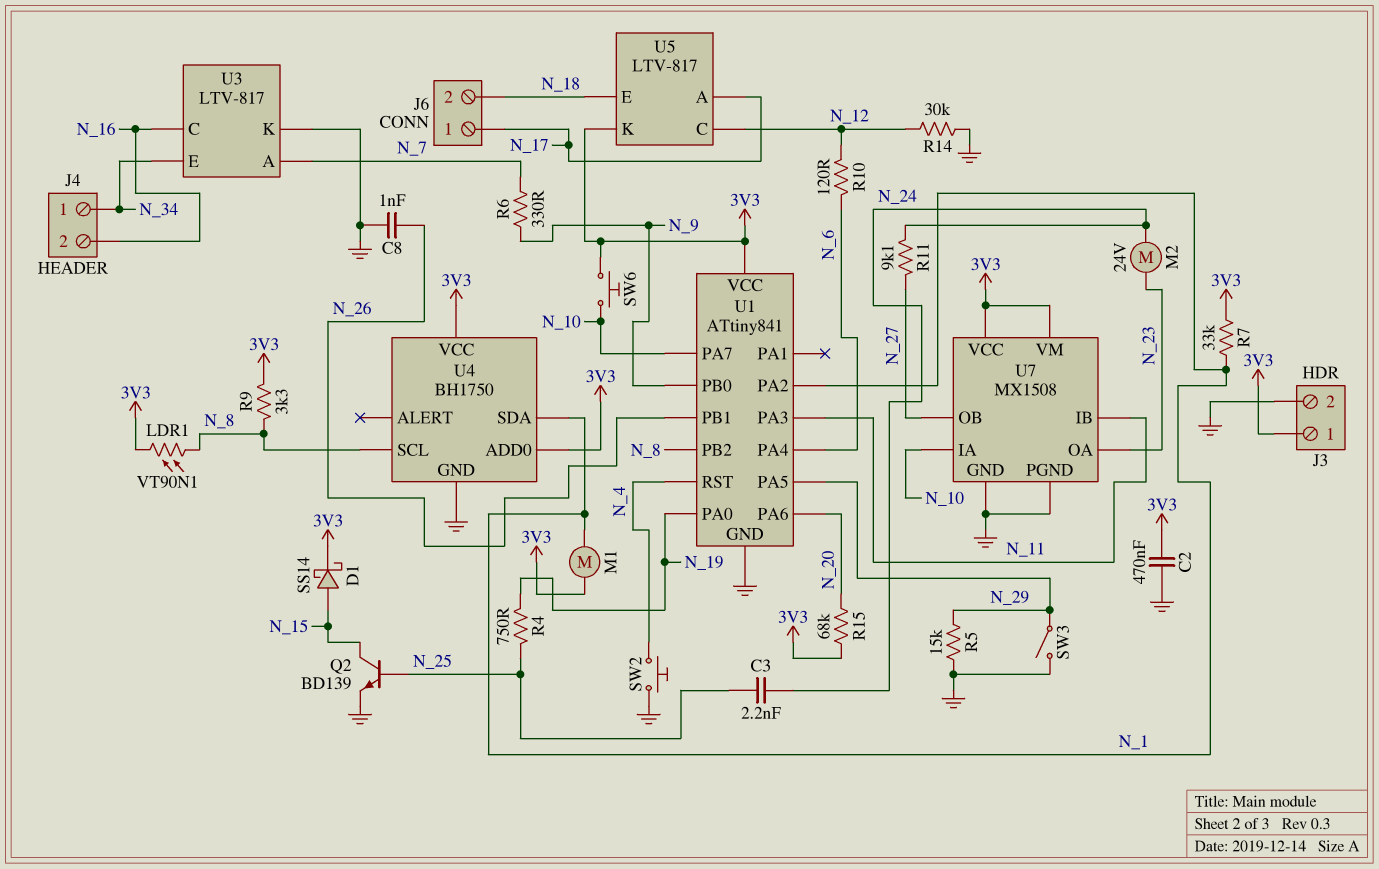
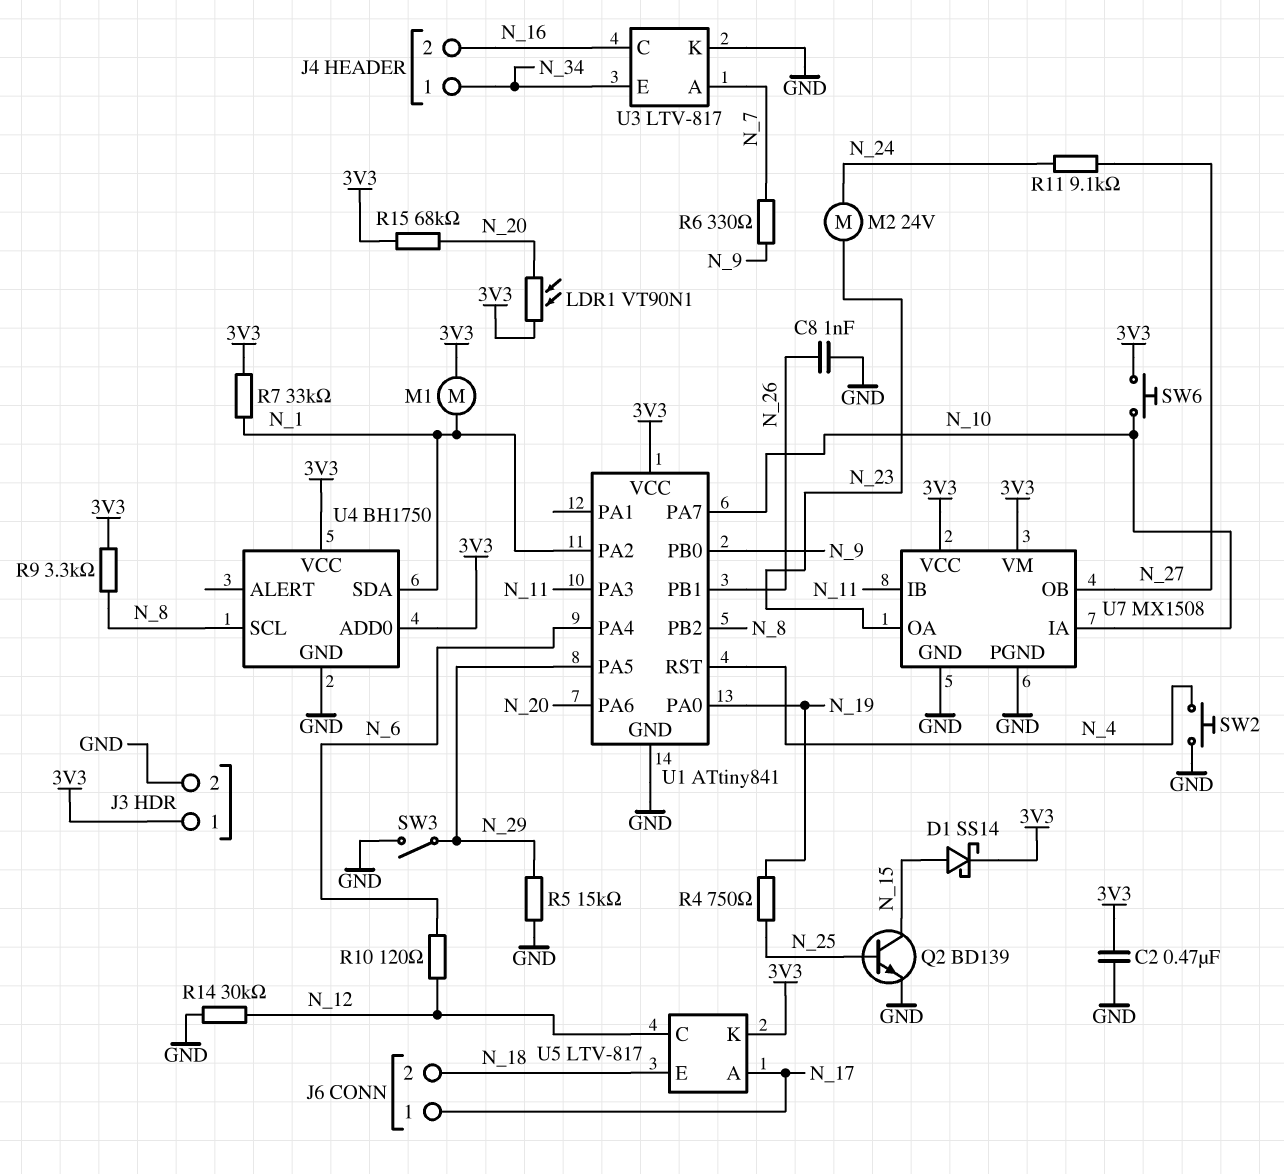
C3: 2.2nF (N_24, N_25) -> none
LDR1: VT90N1 (3V3, N_8) -> VT90N1 (3V3, N_20)

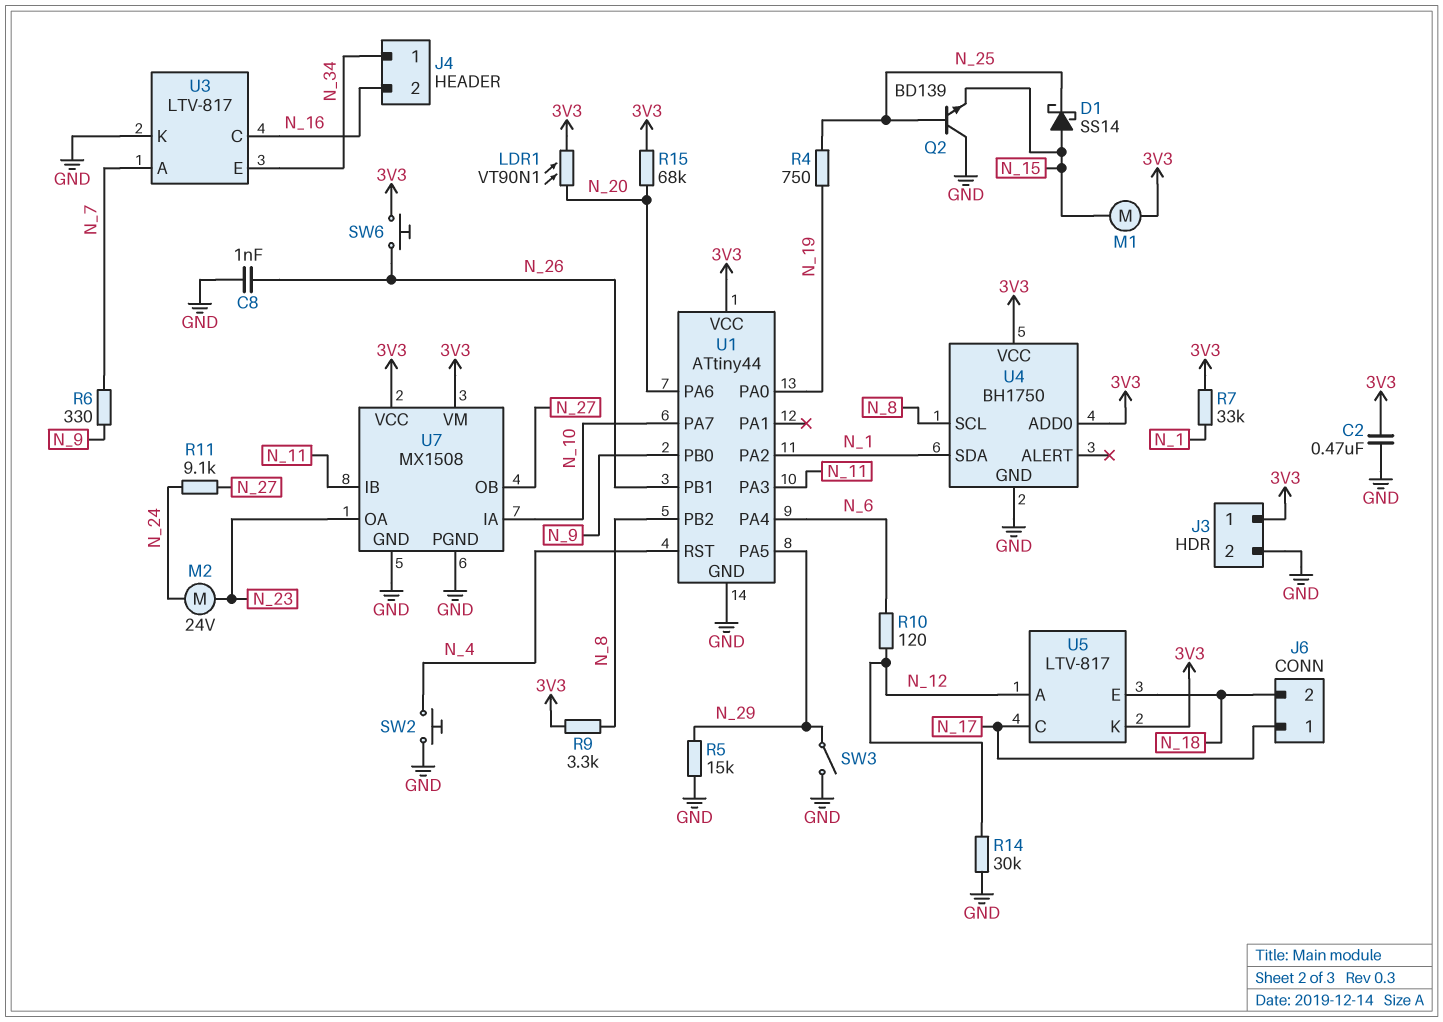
D1: schottky SS14 (A N_15, K 3V3) -> schottky SS14 (A N_15, K N_25)
M1: motor (3V3, N_1) -> motor (3V3, N_15)
Q2: NPN BD139 (B N_25, C N_15, E GND) -> NPN BD139 (B N_25, C GND, E N_15)
SW6: button (3V3, N_10) -> button (3V3, N_26)
U1: ATtiny841 -> ATtiny44
U5 pin A: N_17 -> N_12
U5 pin C: N_12 -> N_17

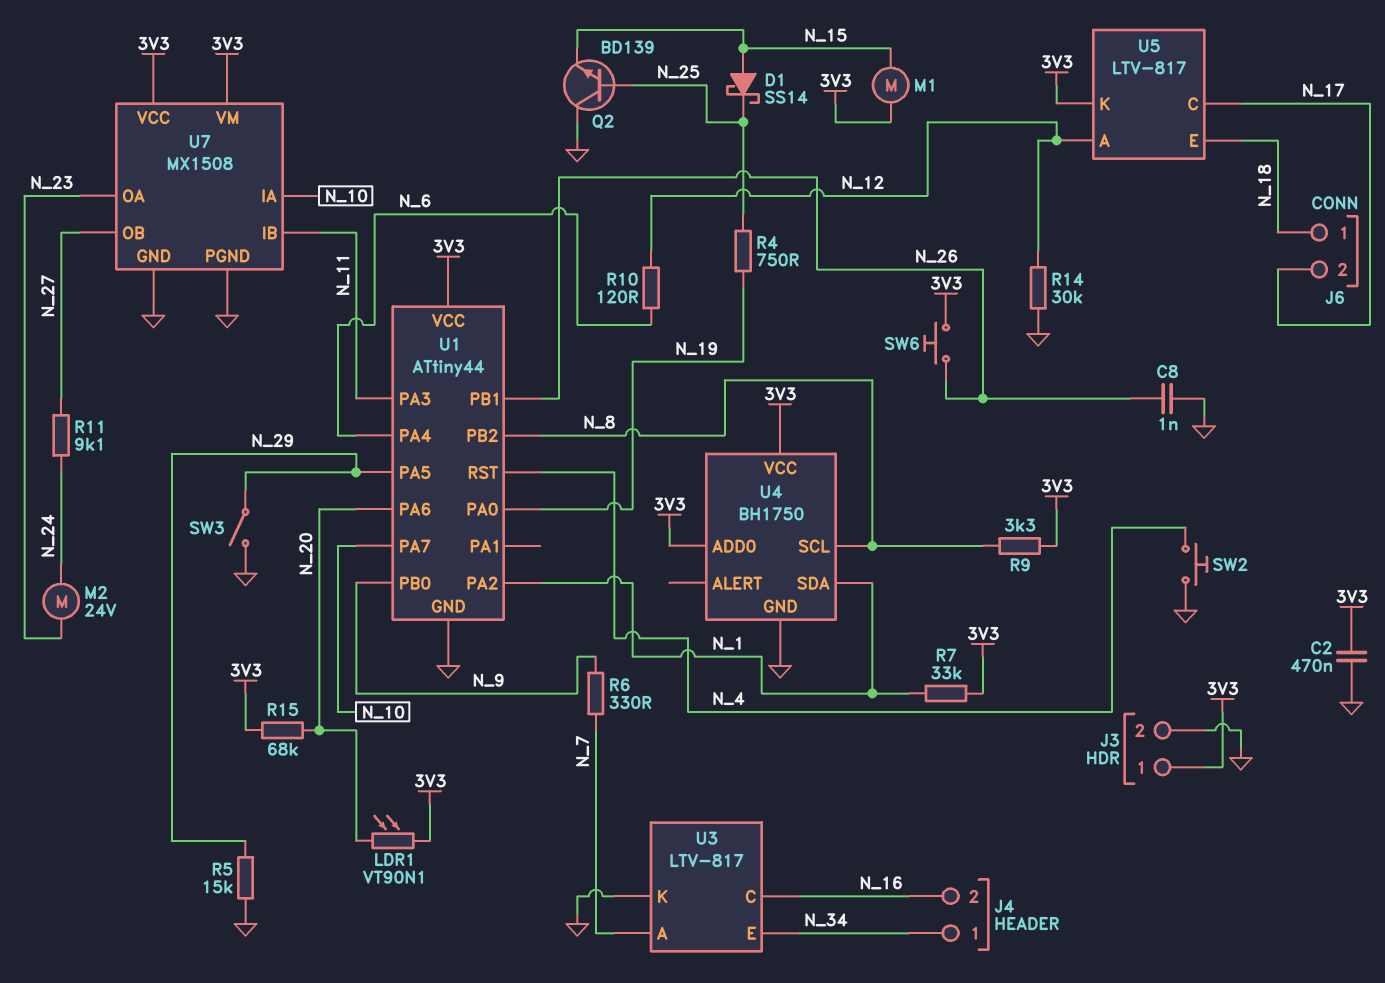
J6 pin 1: N_17 -> N_18
J6 pin 2: N_18 -> N_17

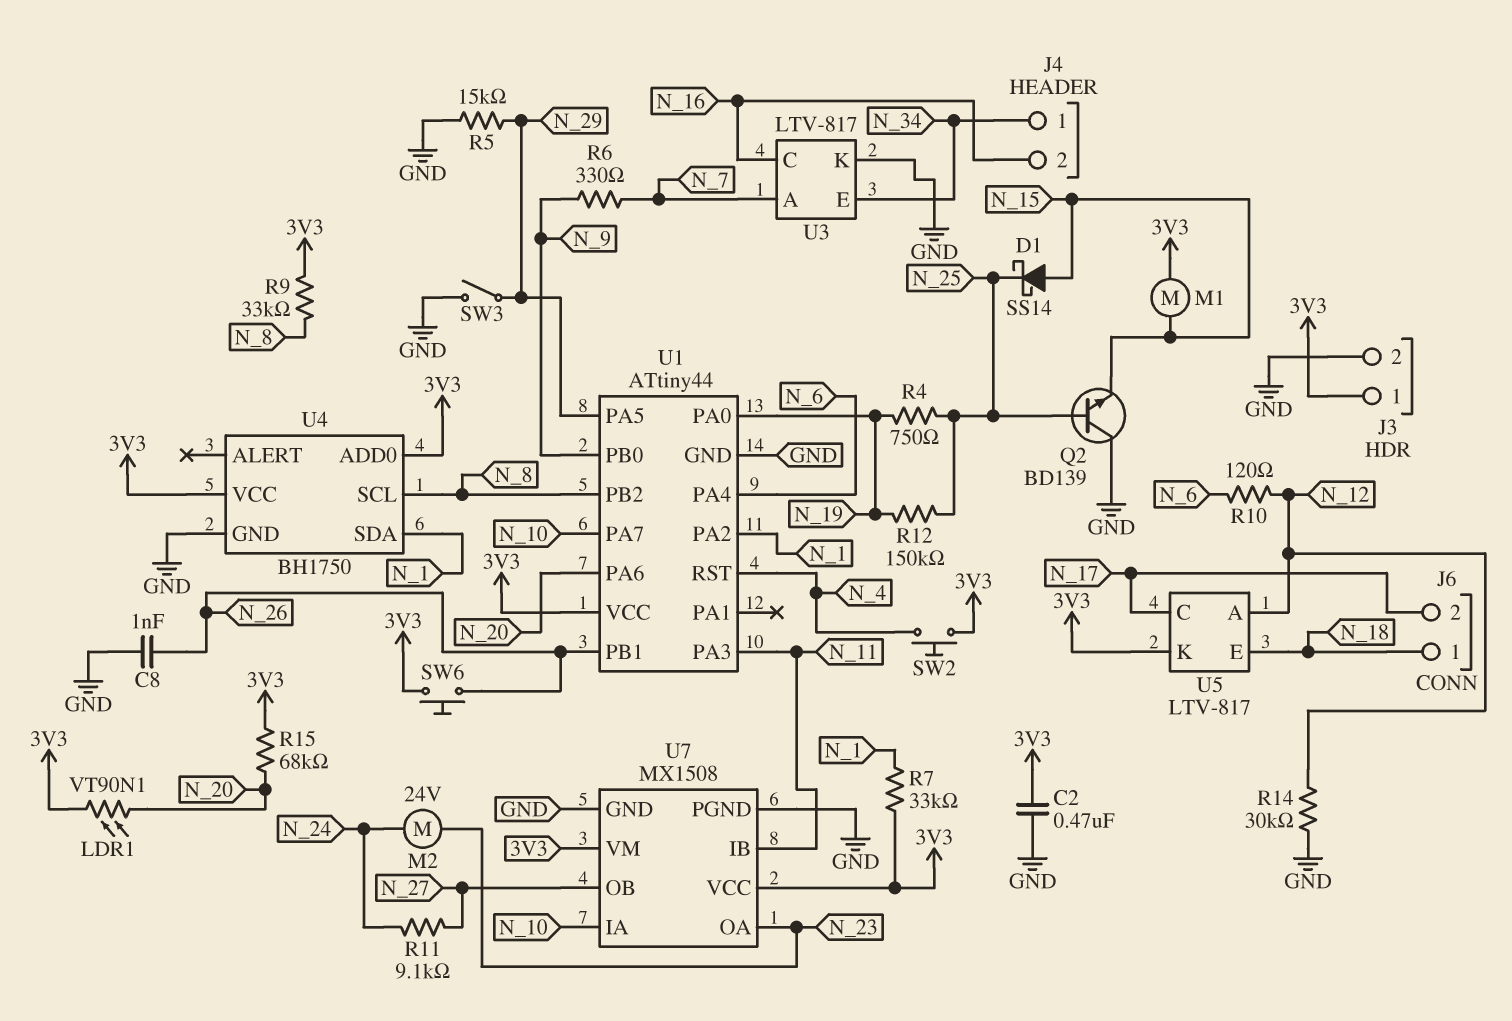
R9: 3.3k (3V3, N_8) -> 33k (3V3, N_8)
R12: none -> 150k (N_19, N_25)
SW2: button (GND, N_4) -> button (3V3, N_4)

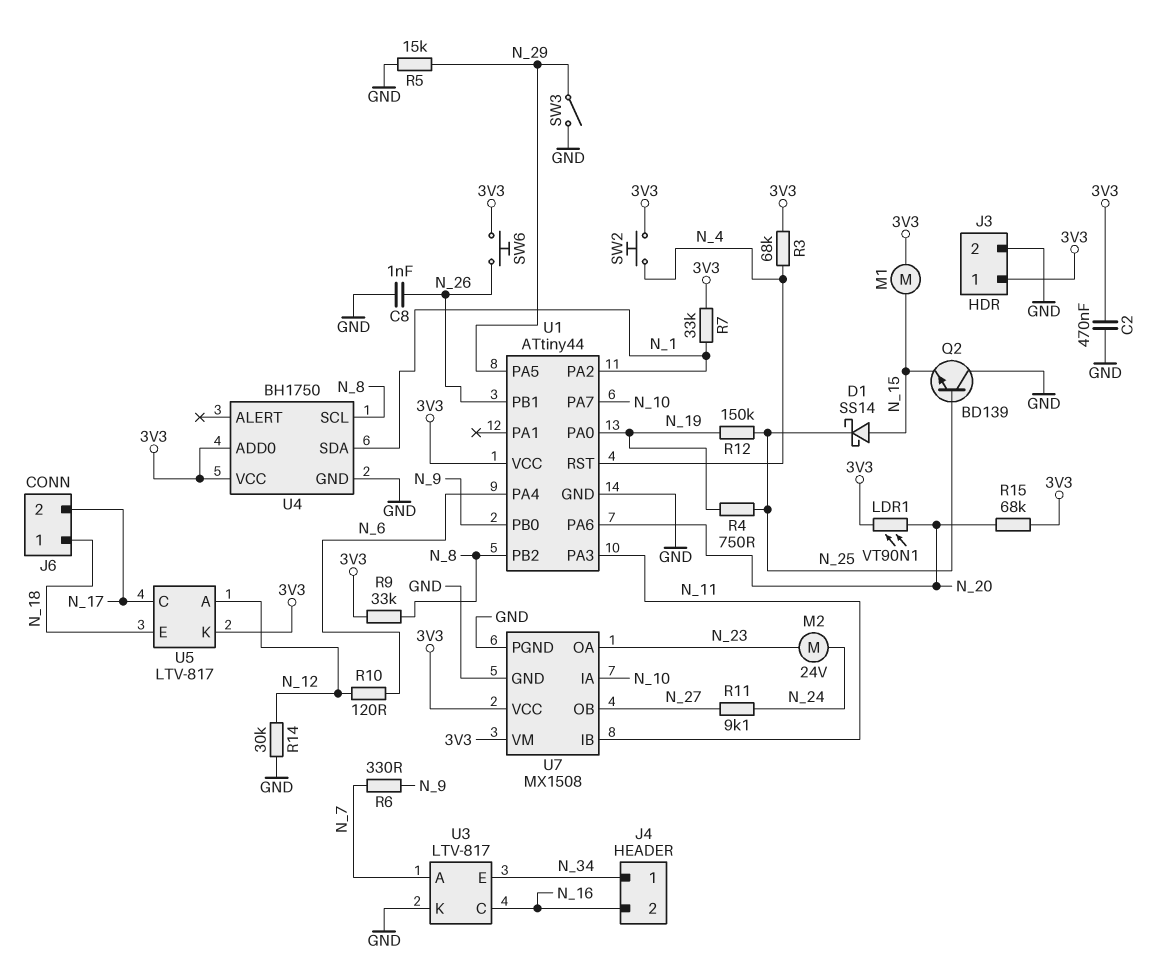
R3: none -> 68k (3V3, N_4)

